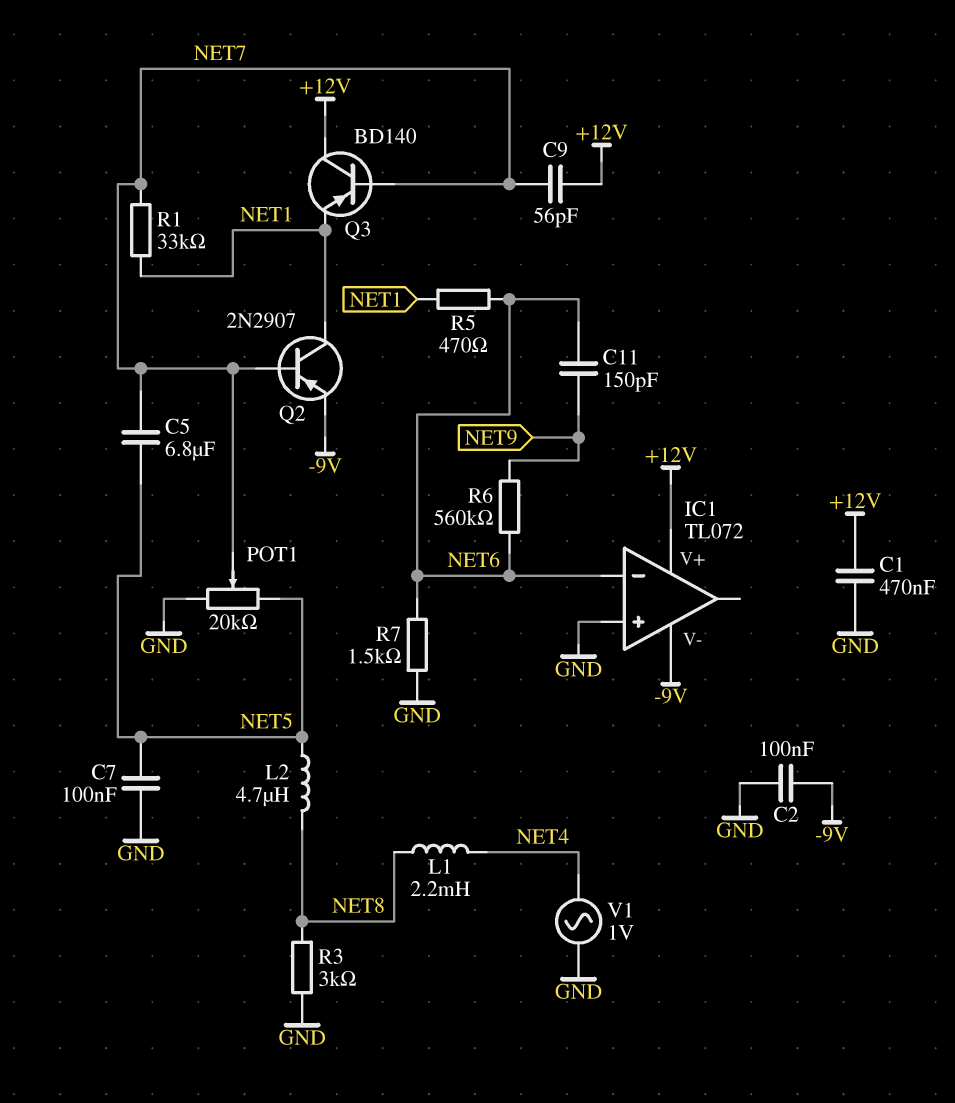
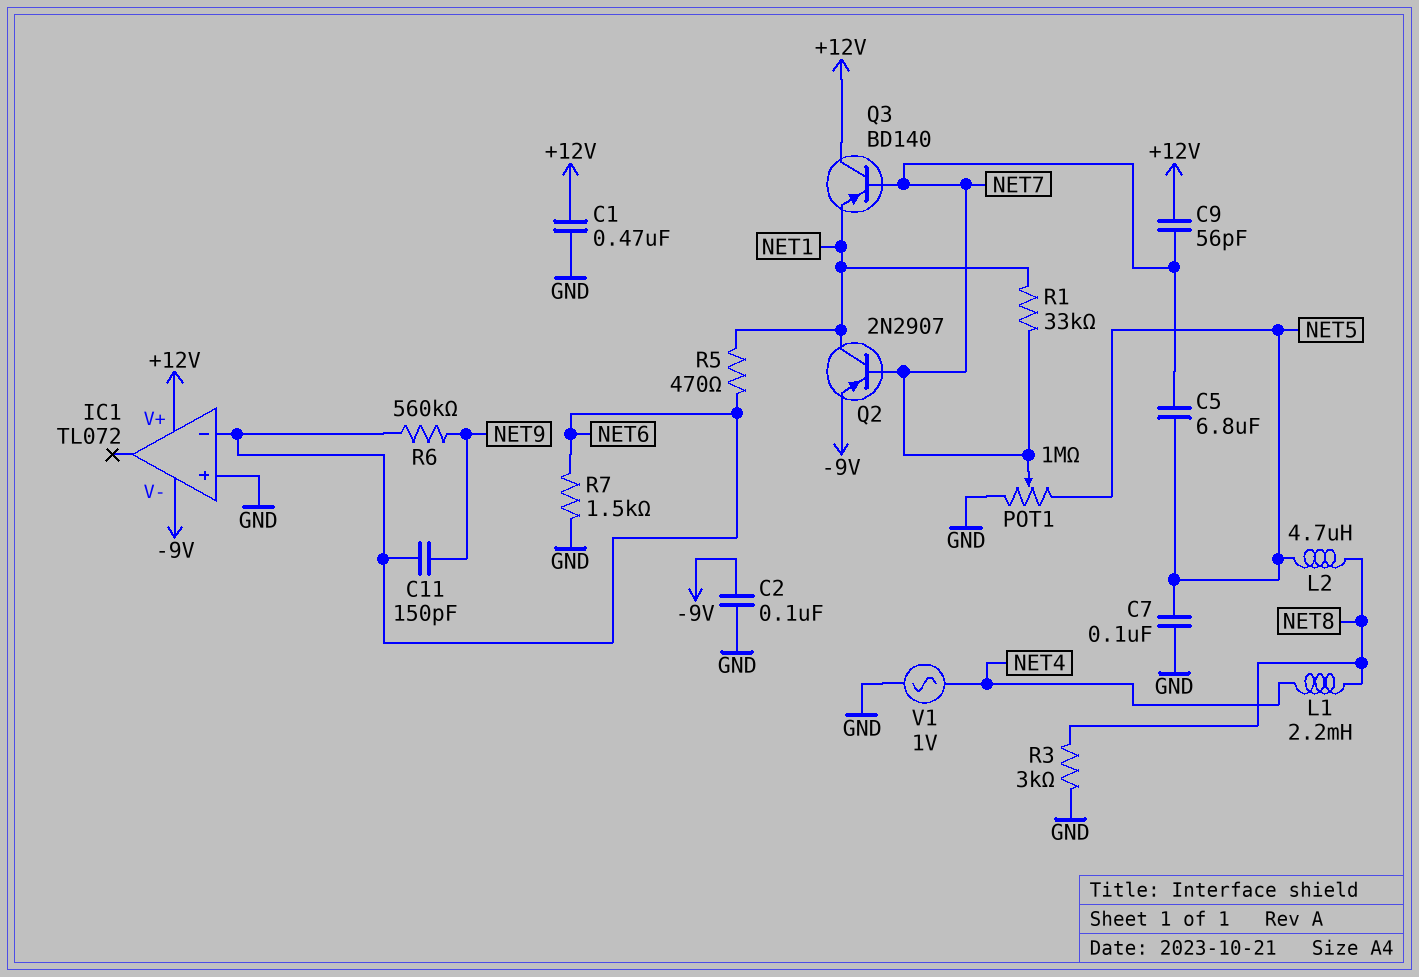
POT1: 20k (GND, NET5, wiper NET7) -> 1M (GND, NET5, wiper NET7)

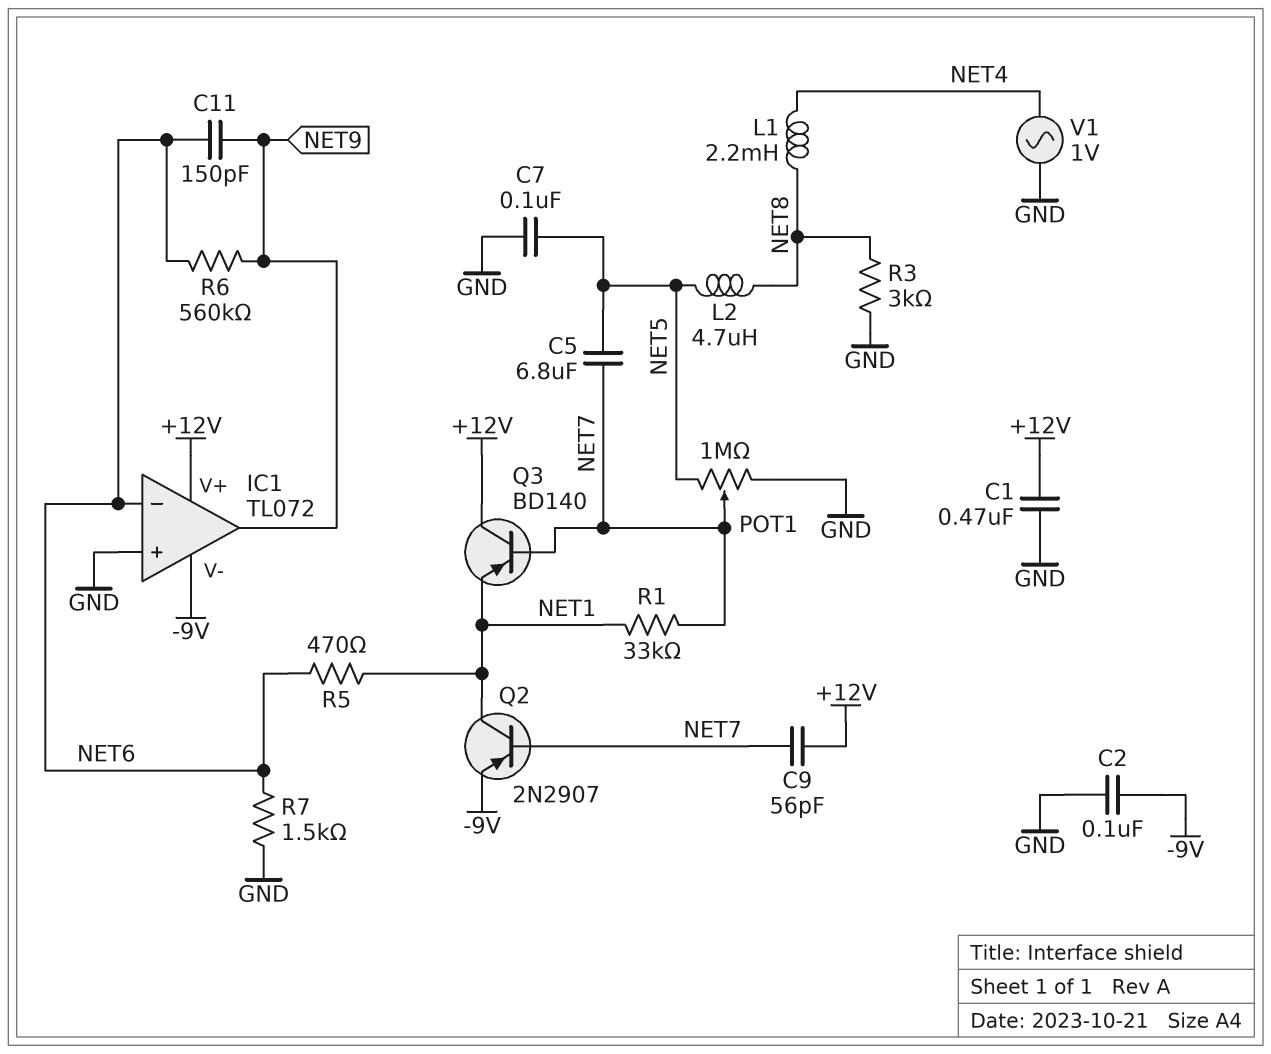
IC1 pin out: none -> NET9

